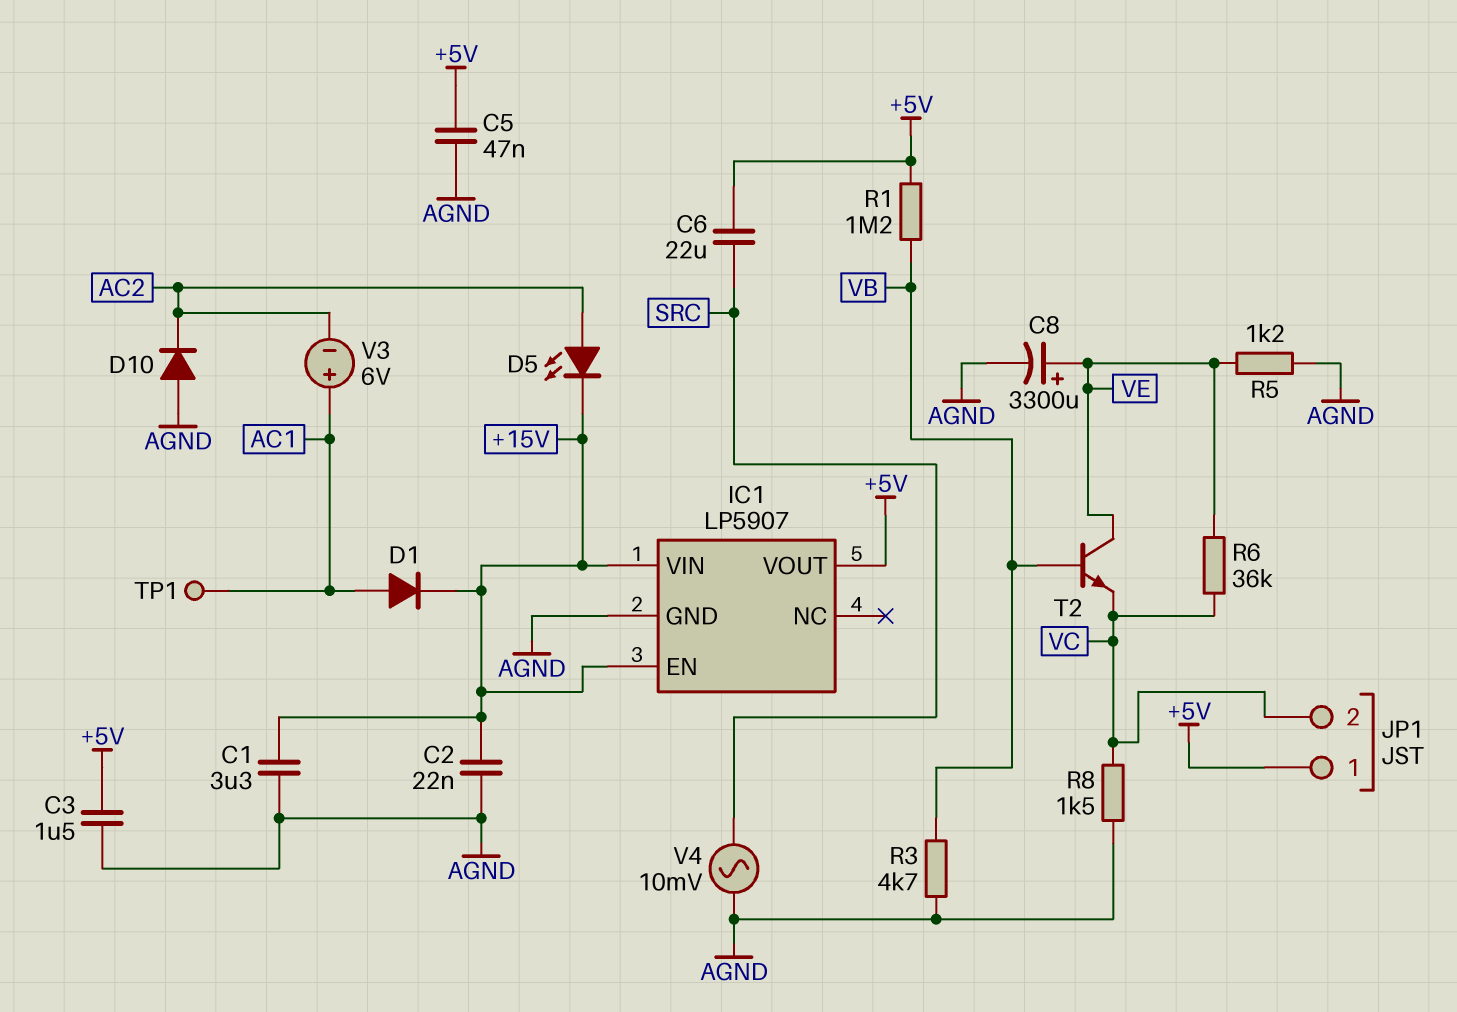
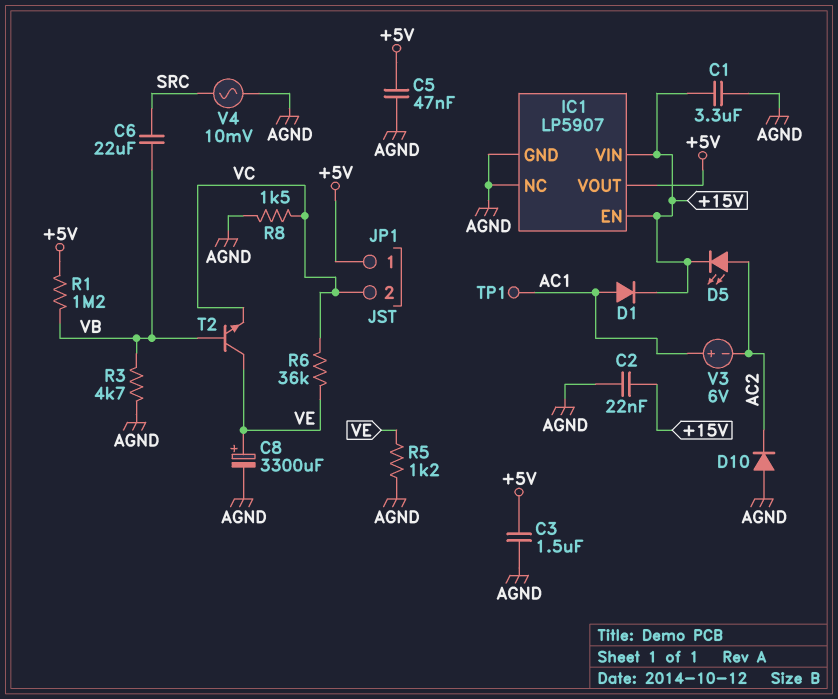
C6: 22uF (+5V, SRC) -> 22uF (SRC, VB)
IC1 pin NC: none -> AGND

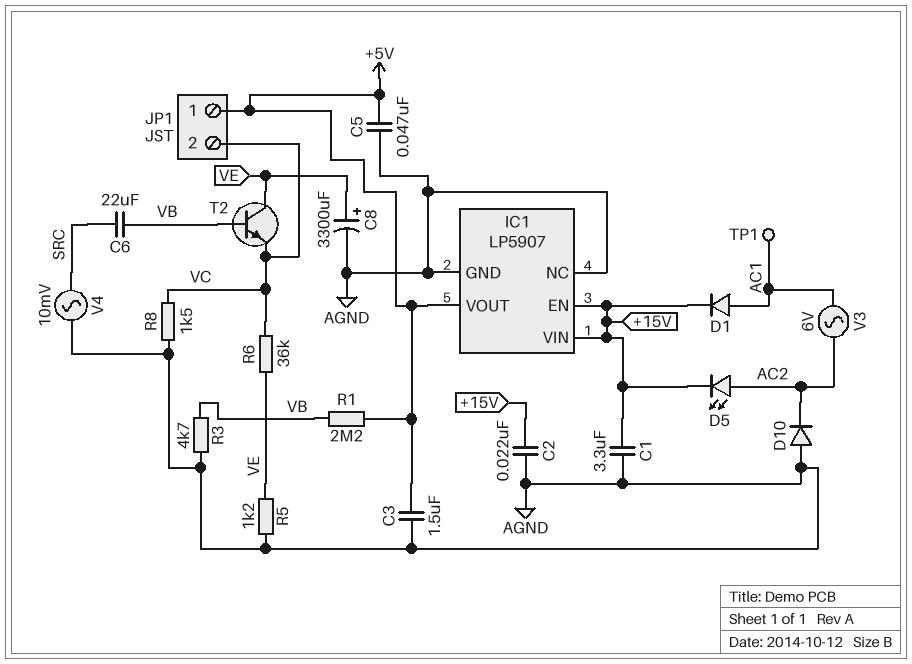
R1: 1.2M (+5V, VB) -> 2.2M (+5V, VB)
V3: 6V (plus AC1, minus AC2) -> AC 6V (AC1, AC2)

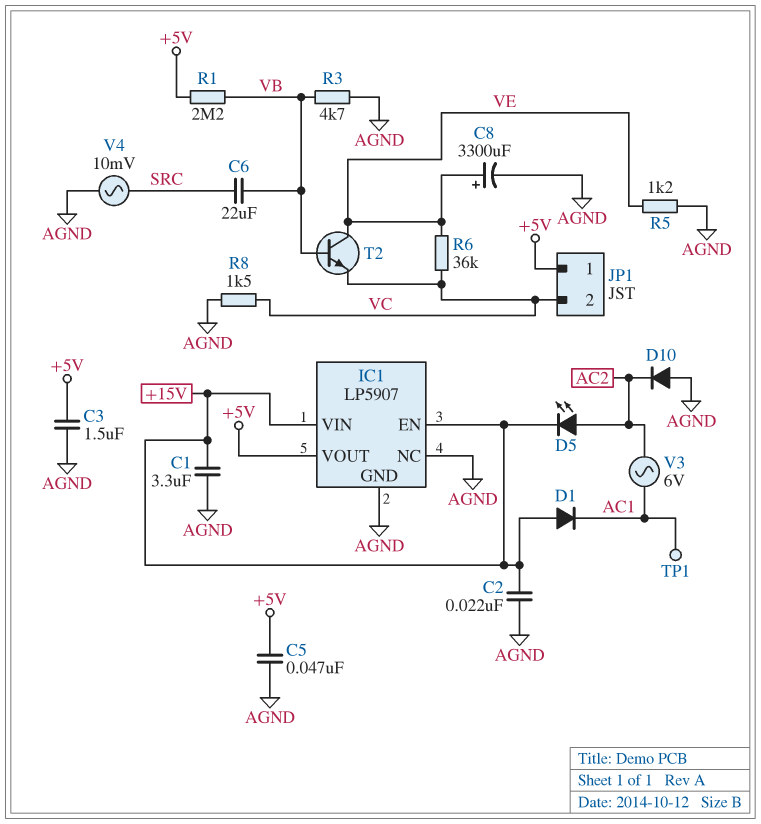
D1: diode (A AC1, K +15V) -> diode (A +15V, K AC1)

